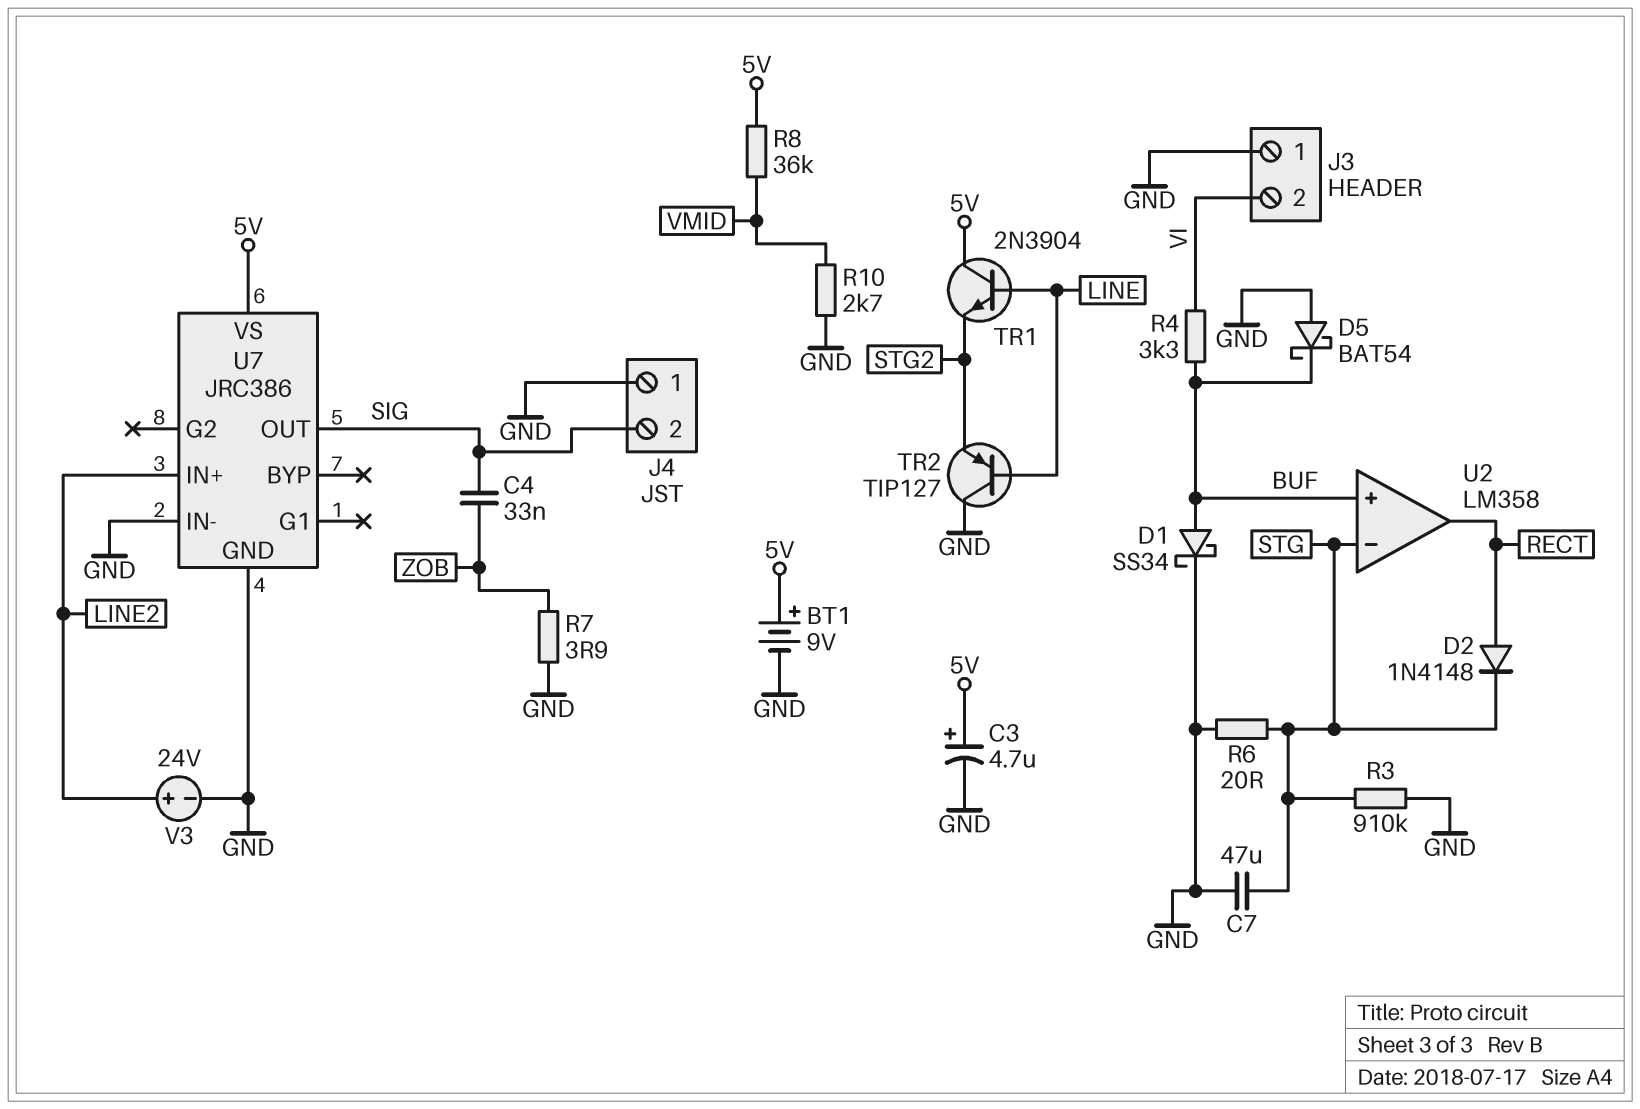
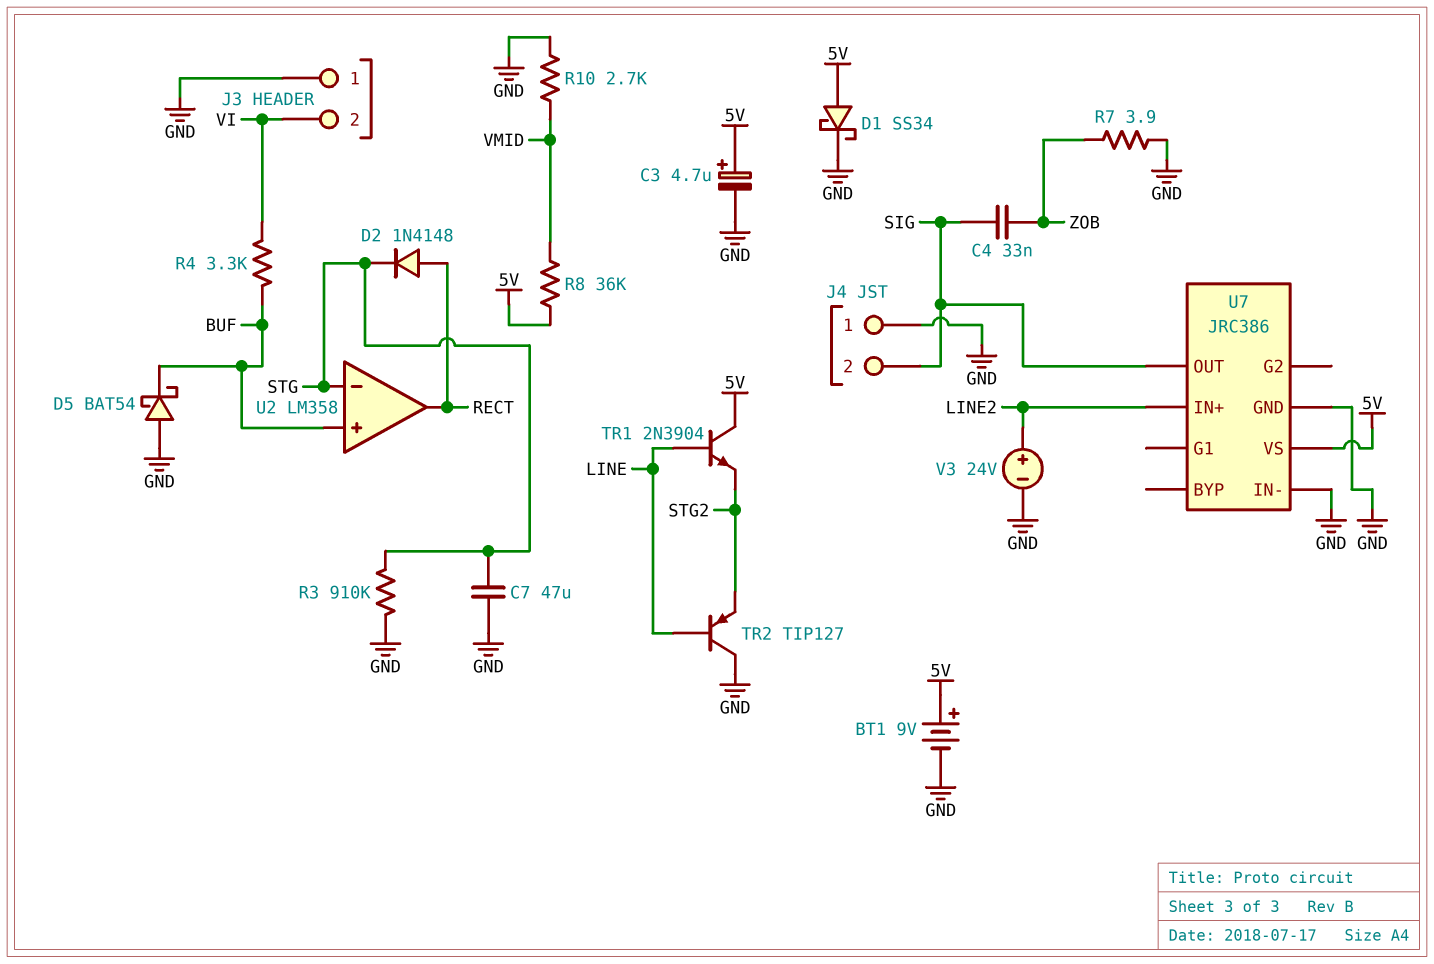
D1: schottky SS34 (A BUF, K GND) -> schottky SS34 (A 5V, K GND)
R6: 20 (GND, STG) -> none

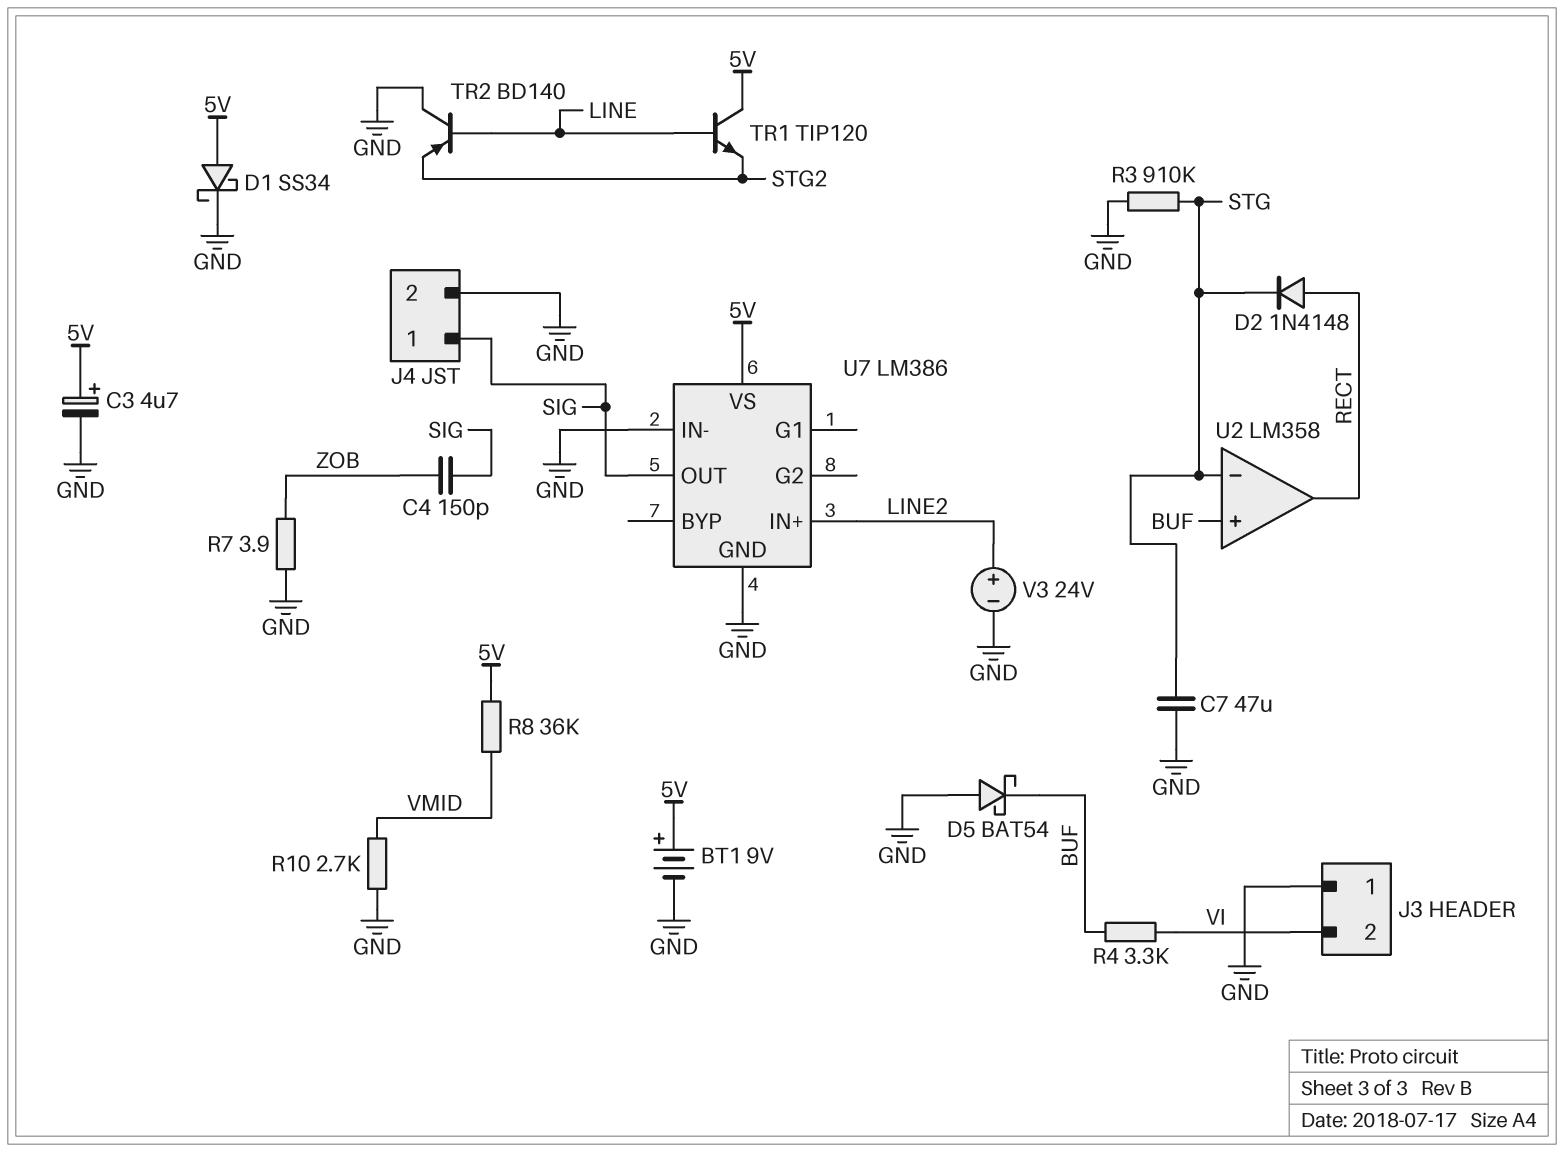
C4: 33nF (SIG, ZOB) -> 150pF (SIG, ZOB)
J4 pin 1: GND -> SIG
J4 pin 2: SIG -> GND
TR1: NPN 2N3904 (B LINE, C 5V, E STG2) -> NPN TIP120 (B LINE, C 5V, E STG2)
TR2: PNP TIP127 (B LINE, C GND, E STG2) -> PNP BD140 (B LINE, C GND, E STG2)
U7: JRC386 -> LM386

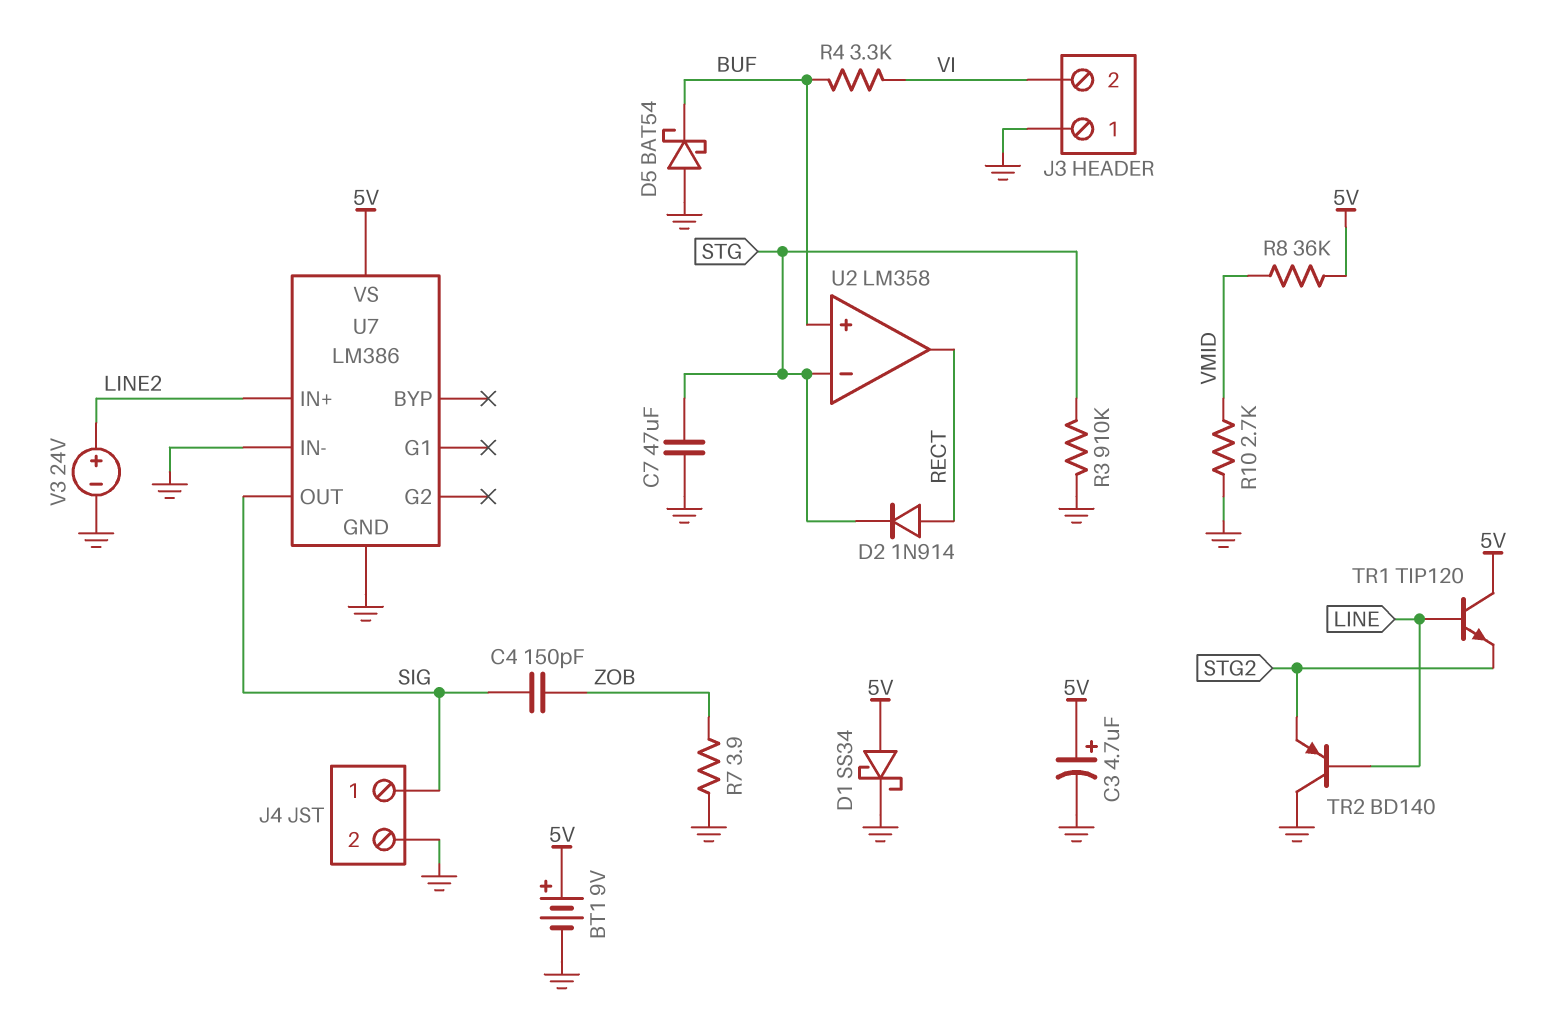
D2: diode 1N4148 (A RECT, K STG) -> diode 1N914 (A RECT, K STG)

